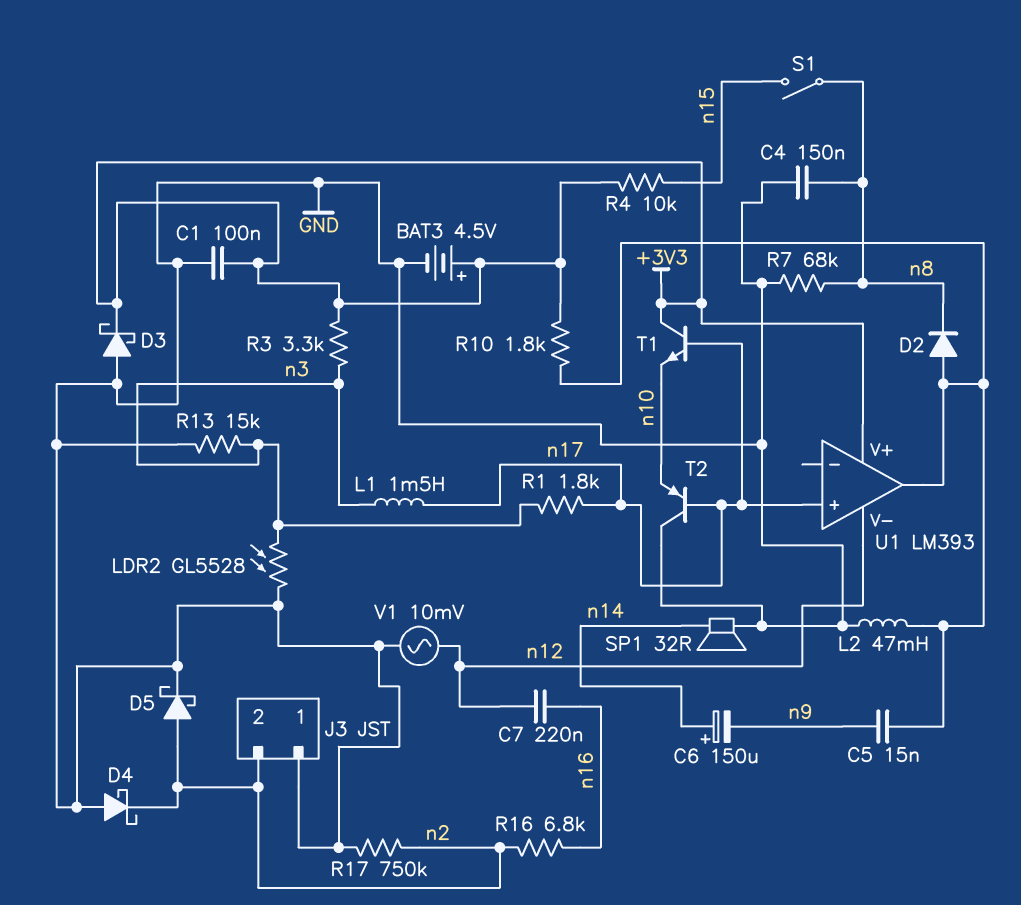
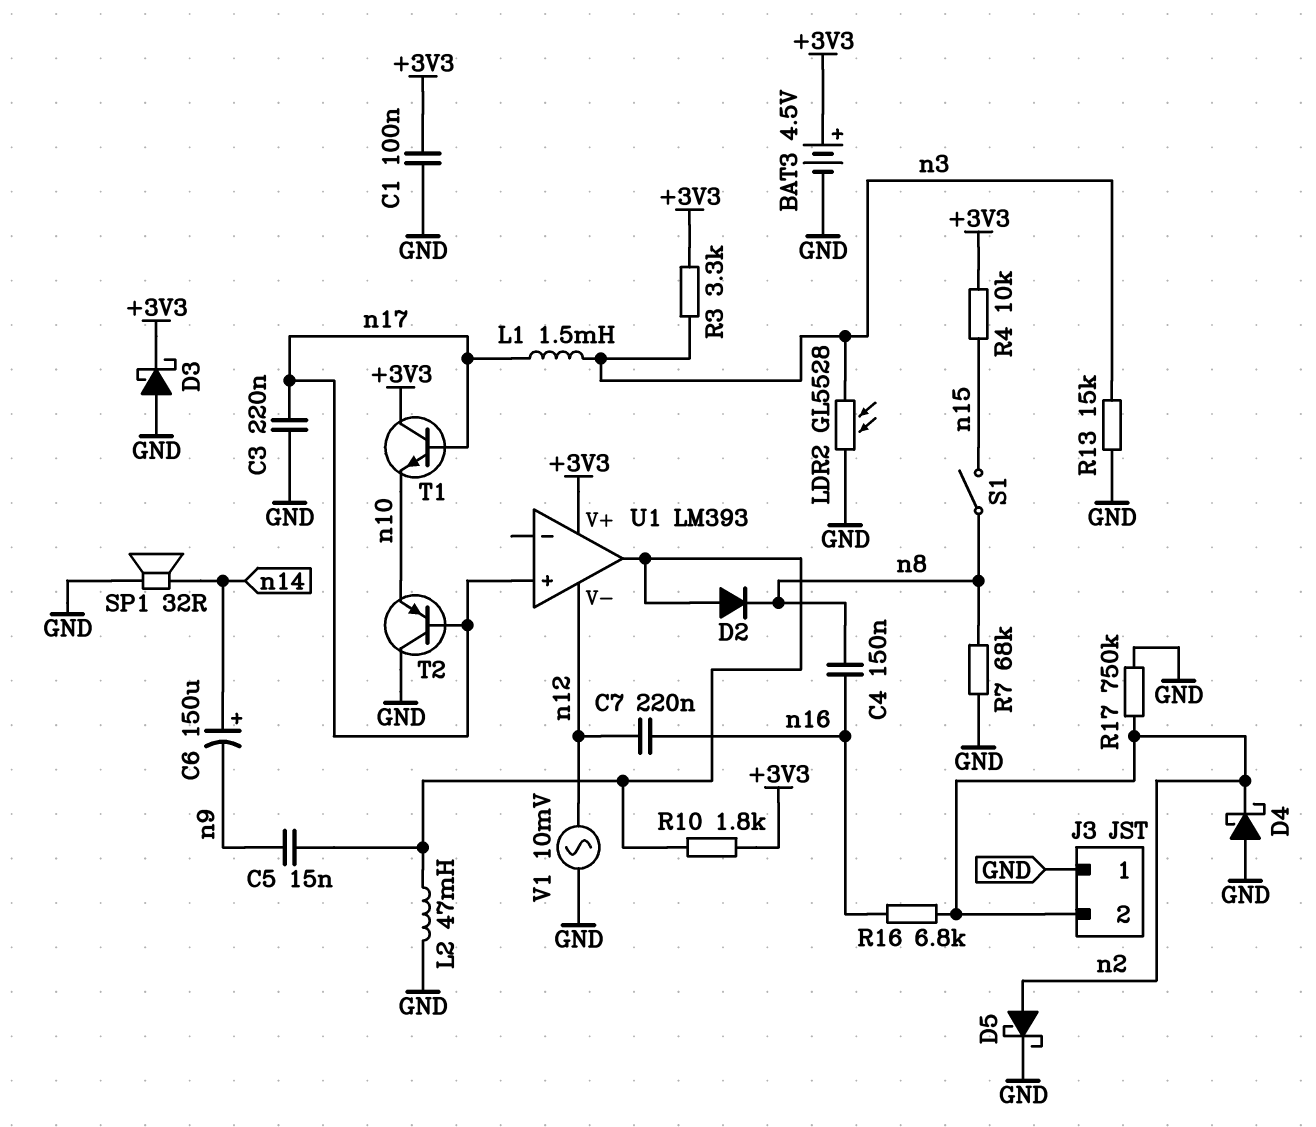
C3: none -> 220nF (GND, n17)
C4: 150nF (GND, n8) -> 150nF (n8, n16)
R1: 1.8k (n3, n17) -> none

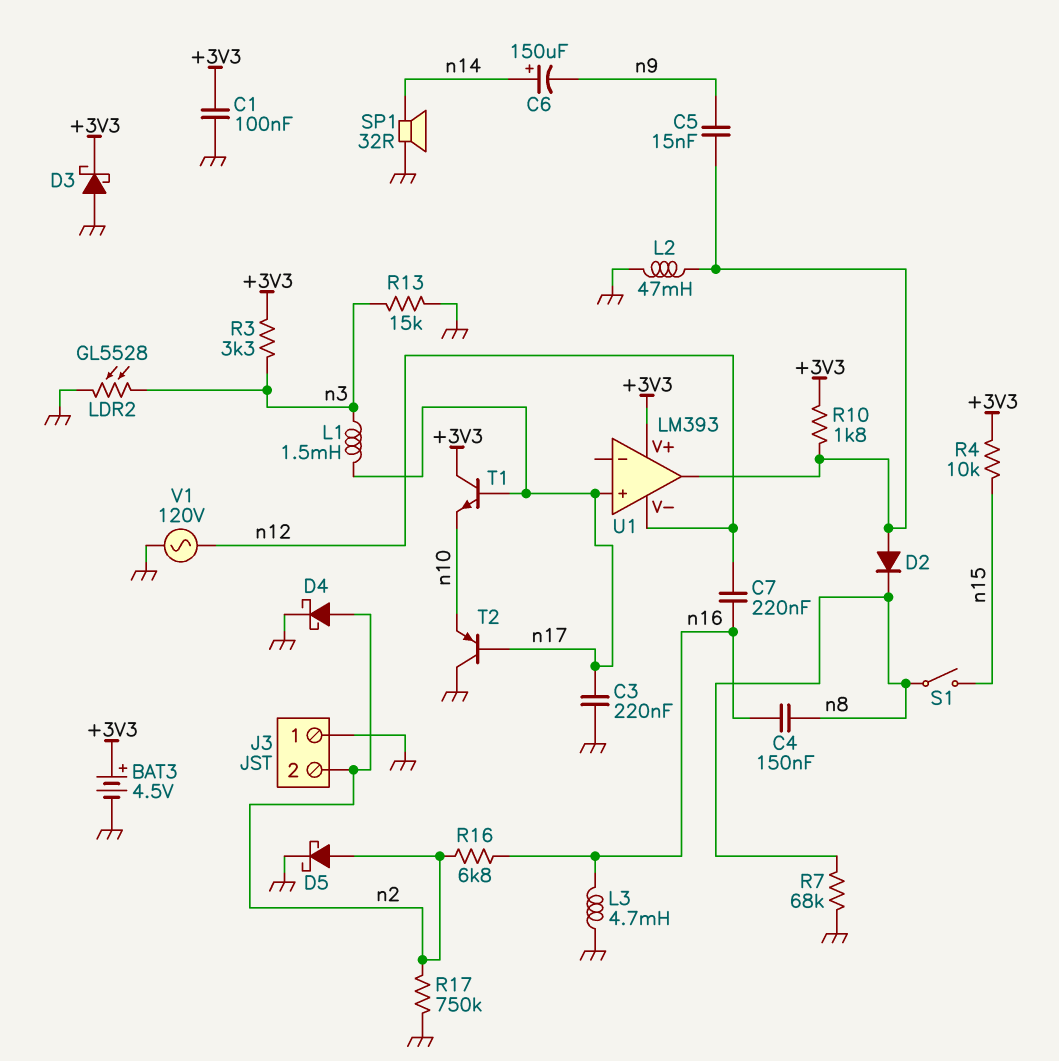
D4: schottky (A GND, K n2) -> schottky (A n2, K GND)
L3: none -> 4.7mH (GND, n16)
V1: AC 10mV (GND, n12) -> AC 120V (GND, n12)

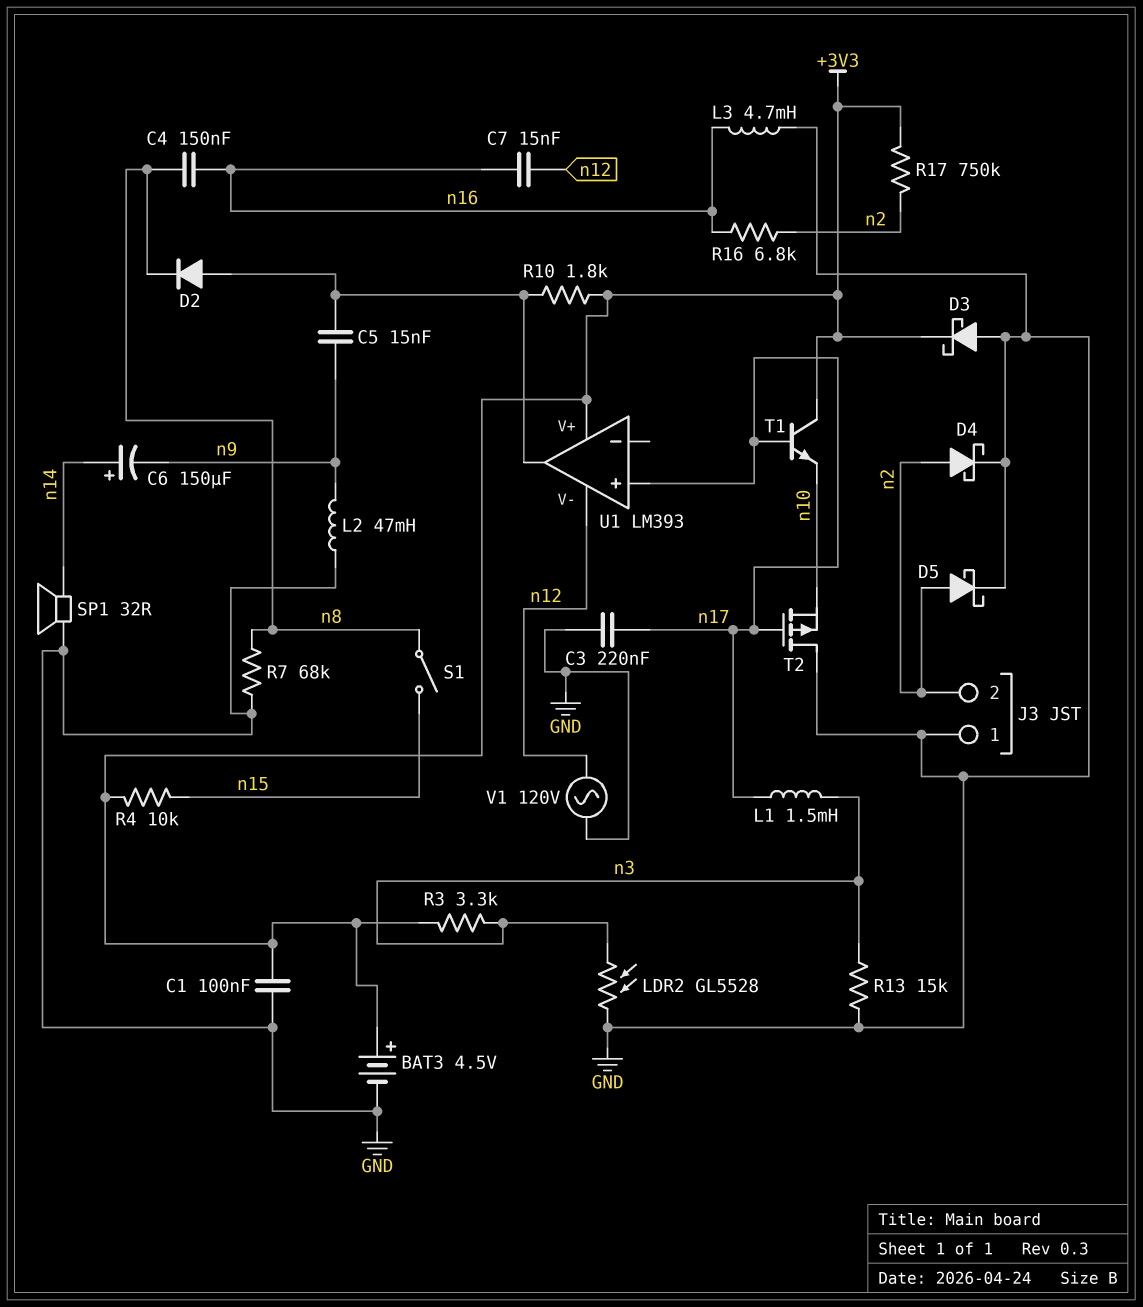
C7: 220nF (n12, n16) -> 15nF (n12, n16)
L2: 47mH (GND, U1/out) -> 47mH (GND, n9)
R17: 750k (GND, n2) -> 750k (+3V3, n2)
T2: PNP (B n17, C GND, E n10) -> PMOS (G n17, D GND, S n10)

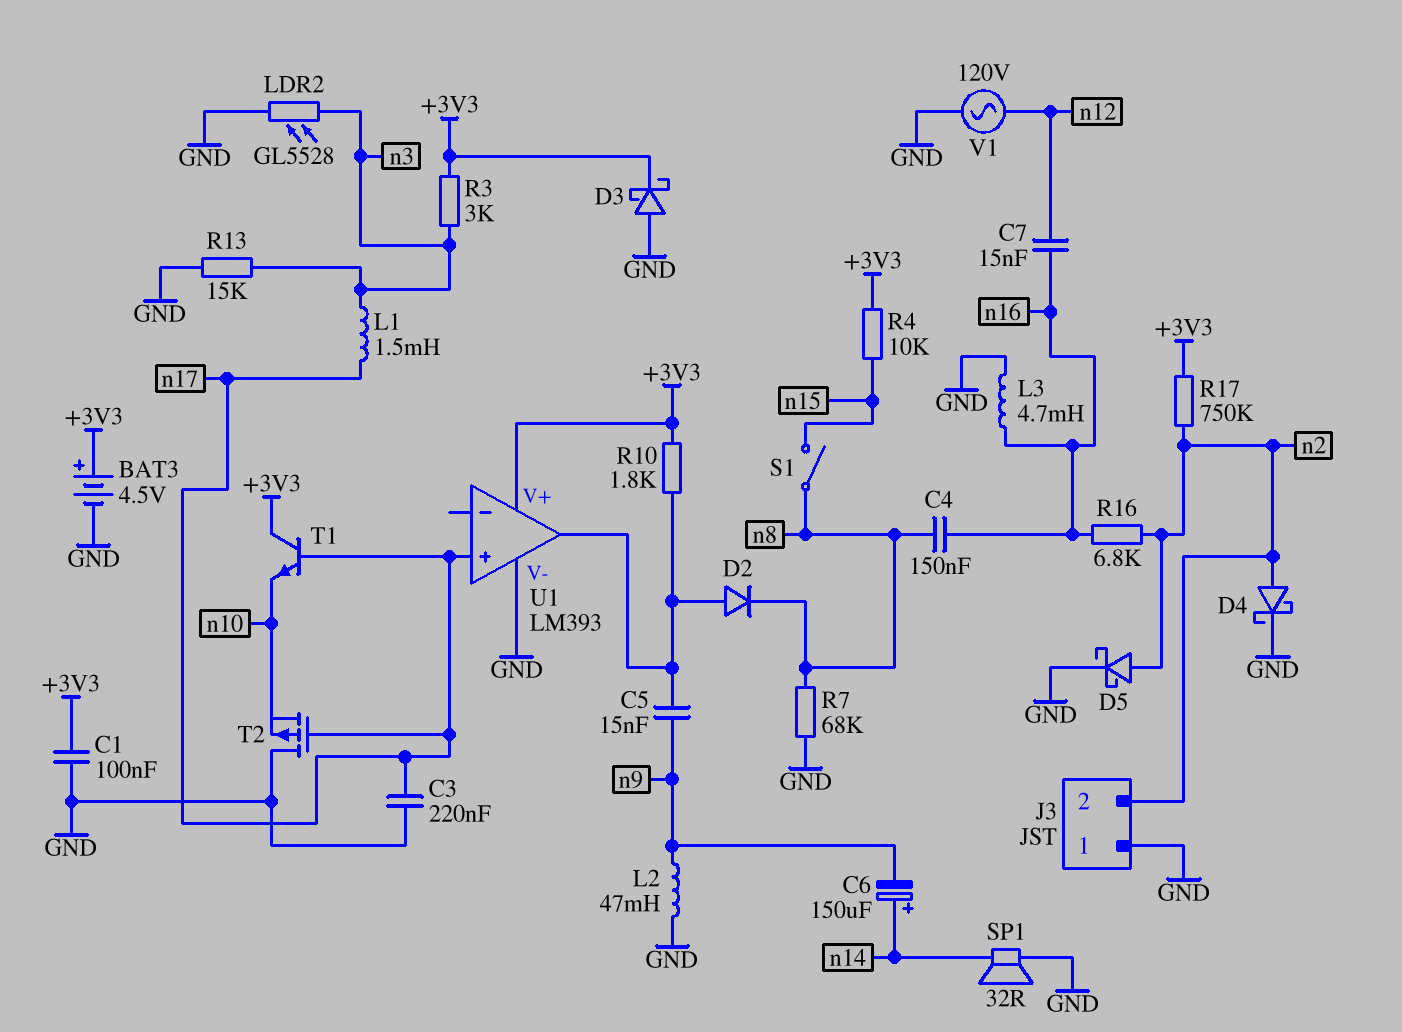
R3: 3.3k (+3V3, n3) -> 3k (+3V3, n3)
U1 pin V-: n12 -> GND

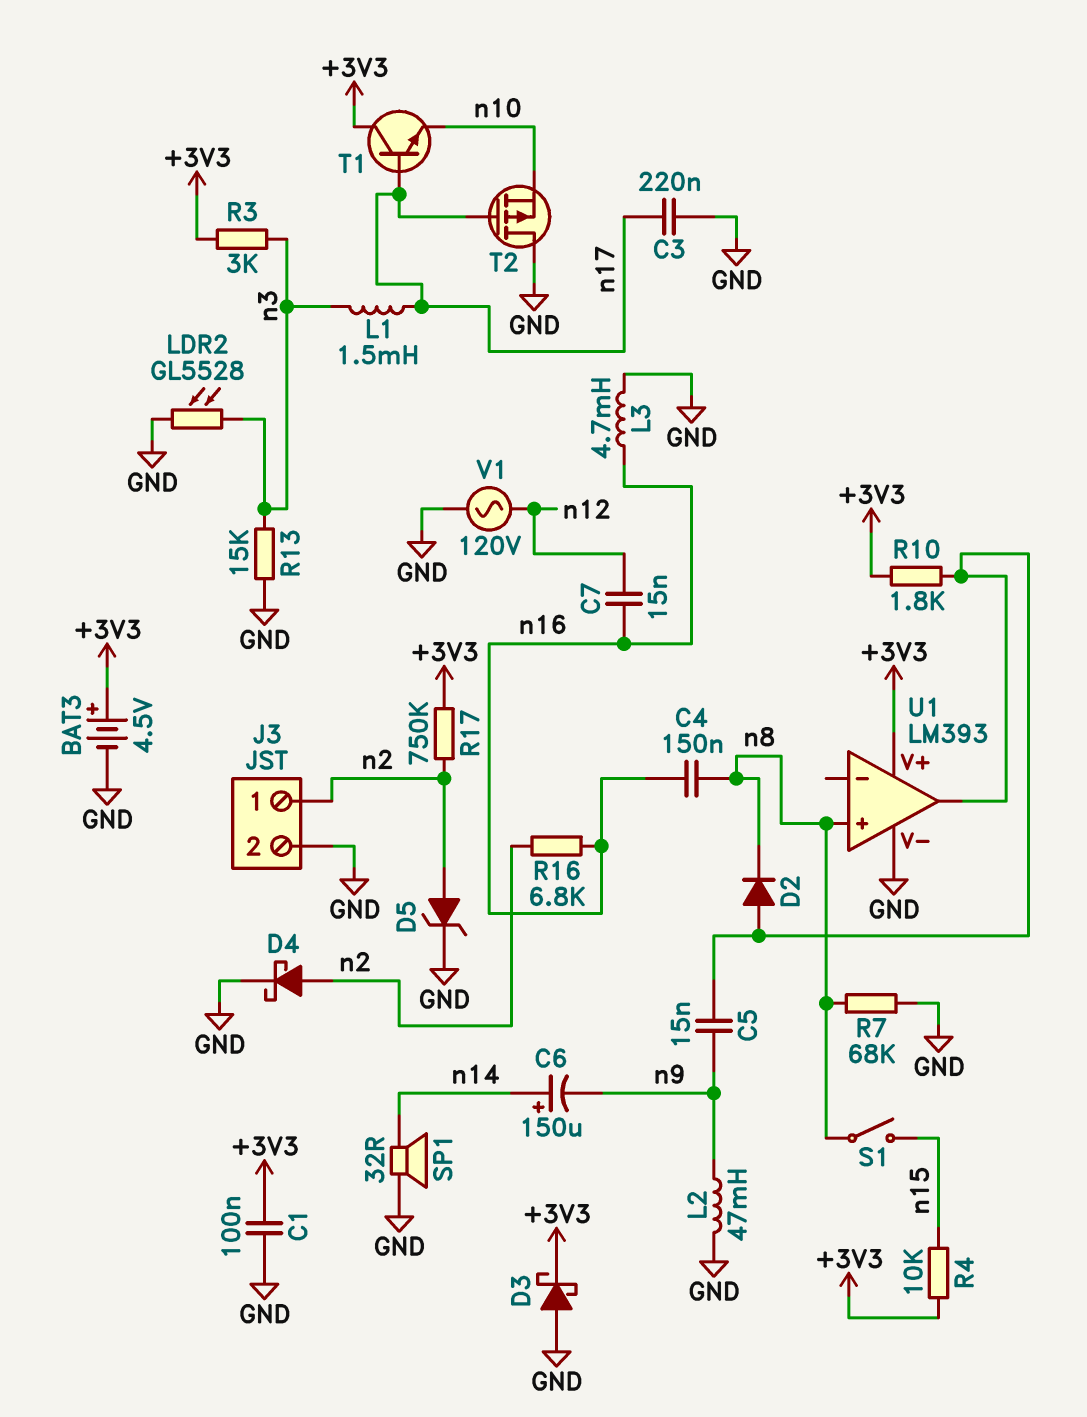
D5: schottky (A n2, K GND) -> zener (A n2, K GND)
J3 pin 1: GND -> n2
J3 pin 2: n2 -> GND
U1 pin in+: n17 -> n8

